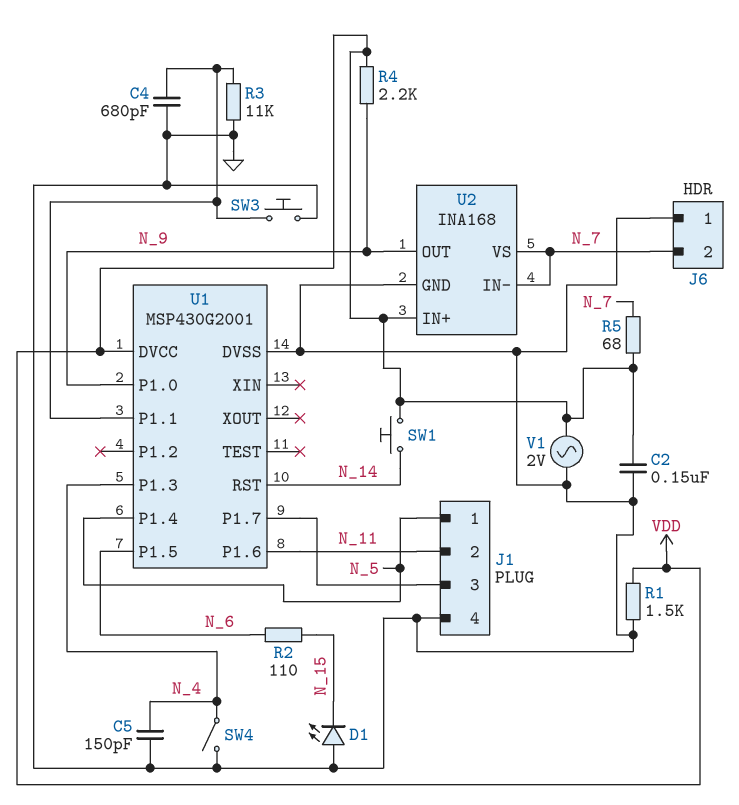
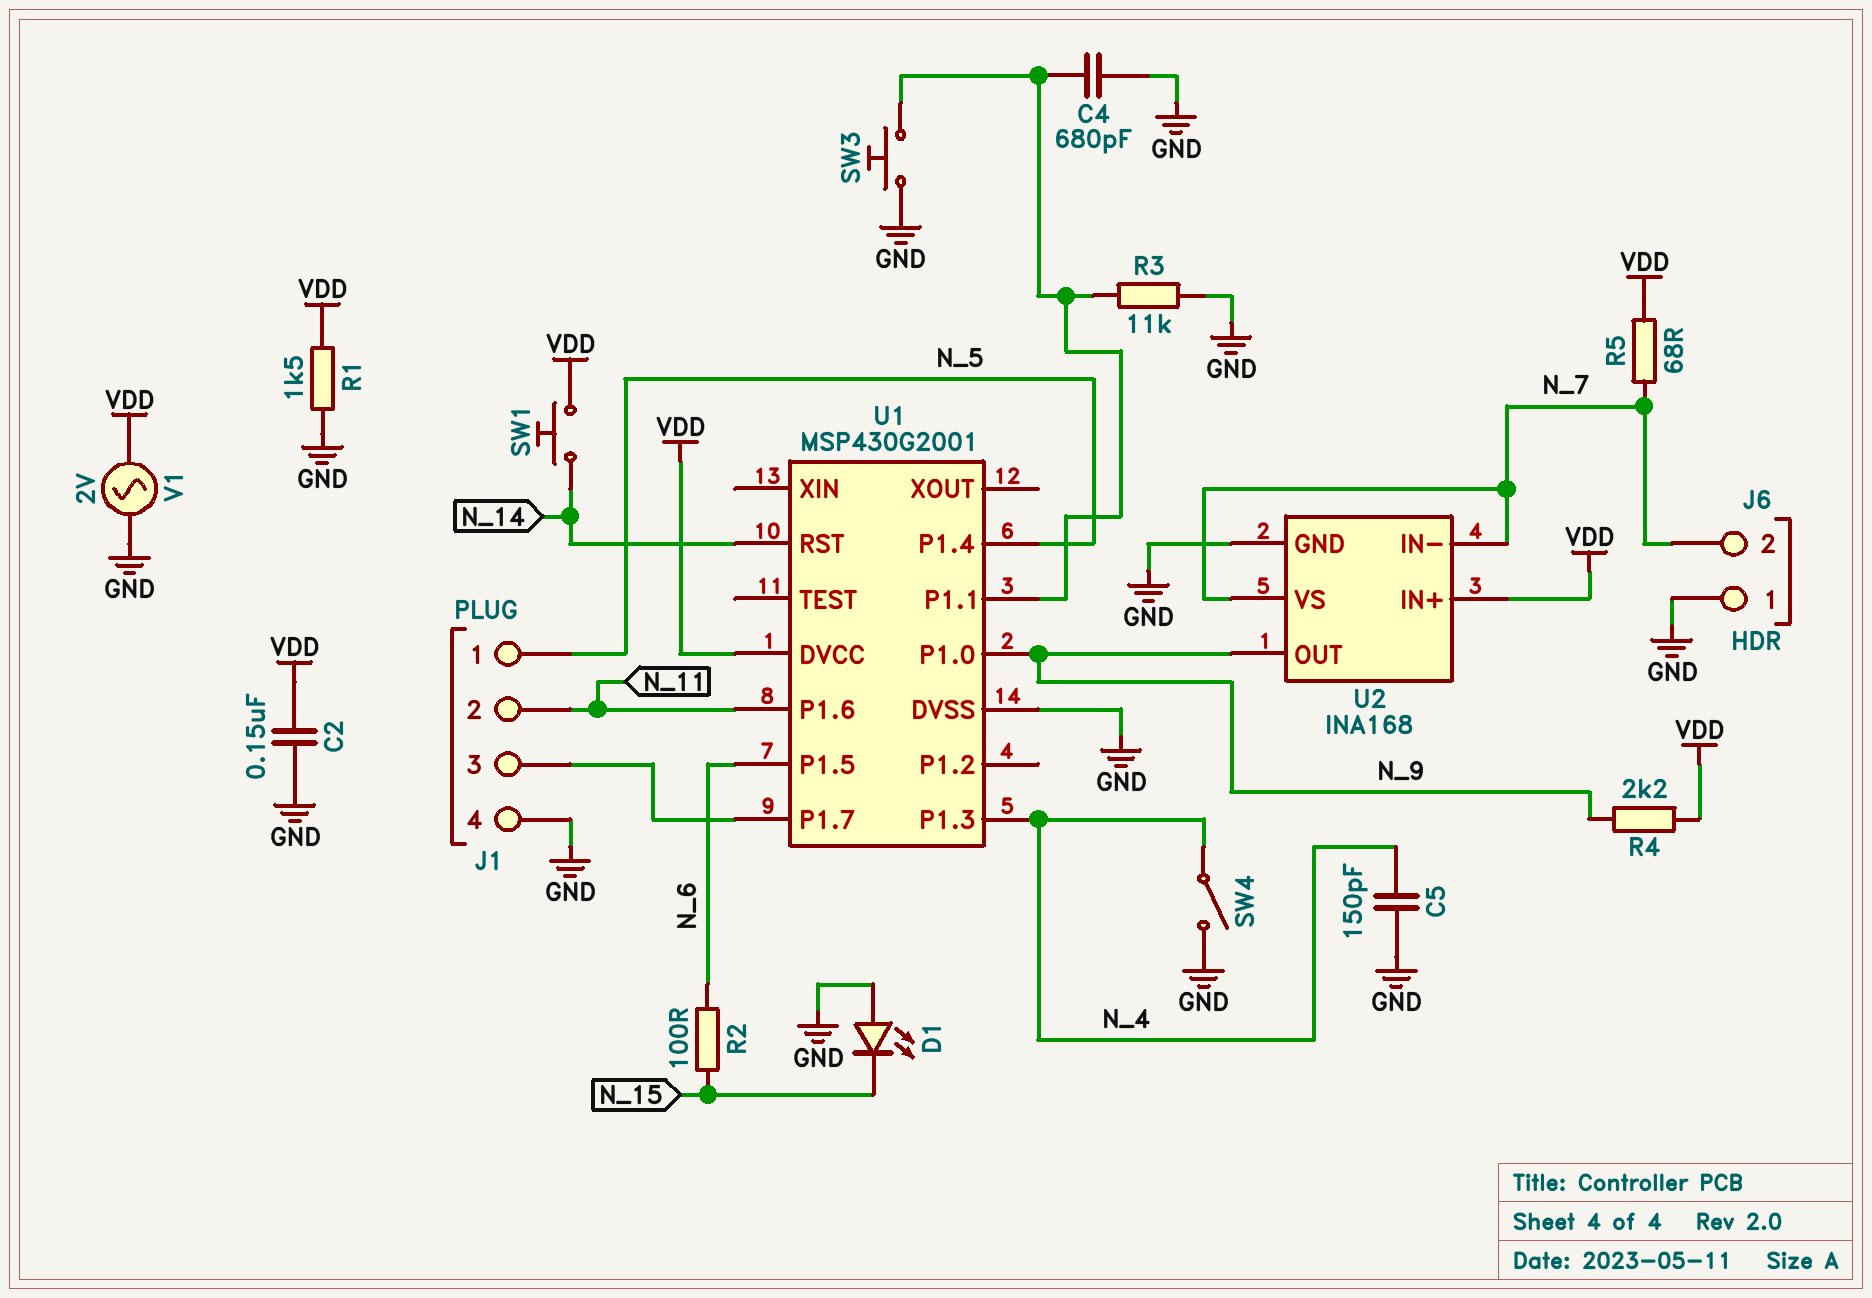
R2: 110 (N_6, N_15) -> 100 (N_6, N_15)

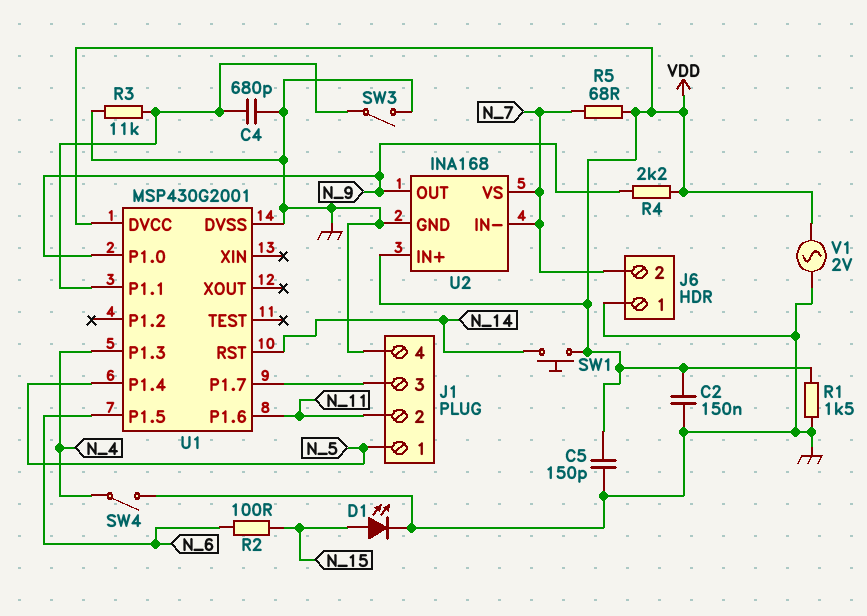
C5: 150pF (GND, N_4) -> 150pF (GND, VDD)
D1: LED (A GND, K N_15) -> LED (A N_15, K GND)
SW3: button (GND, U1/P1.1) -> switch (GND, U1/P1.1)

